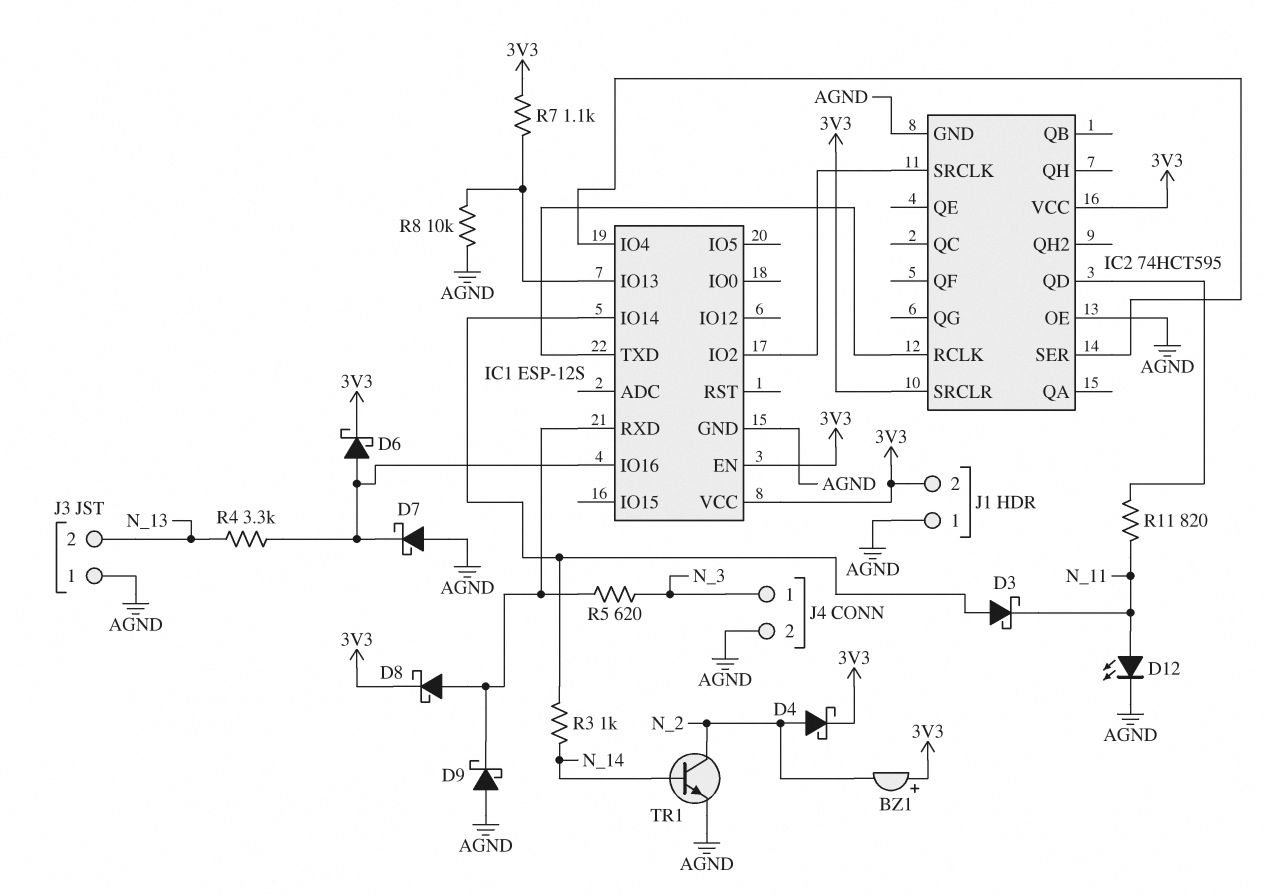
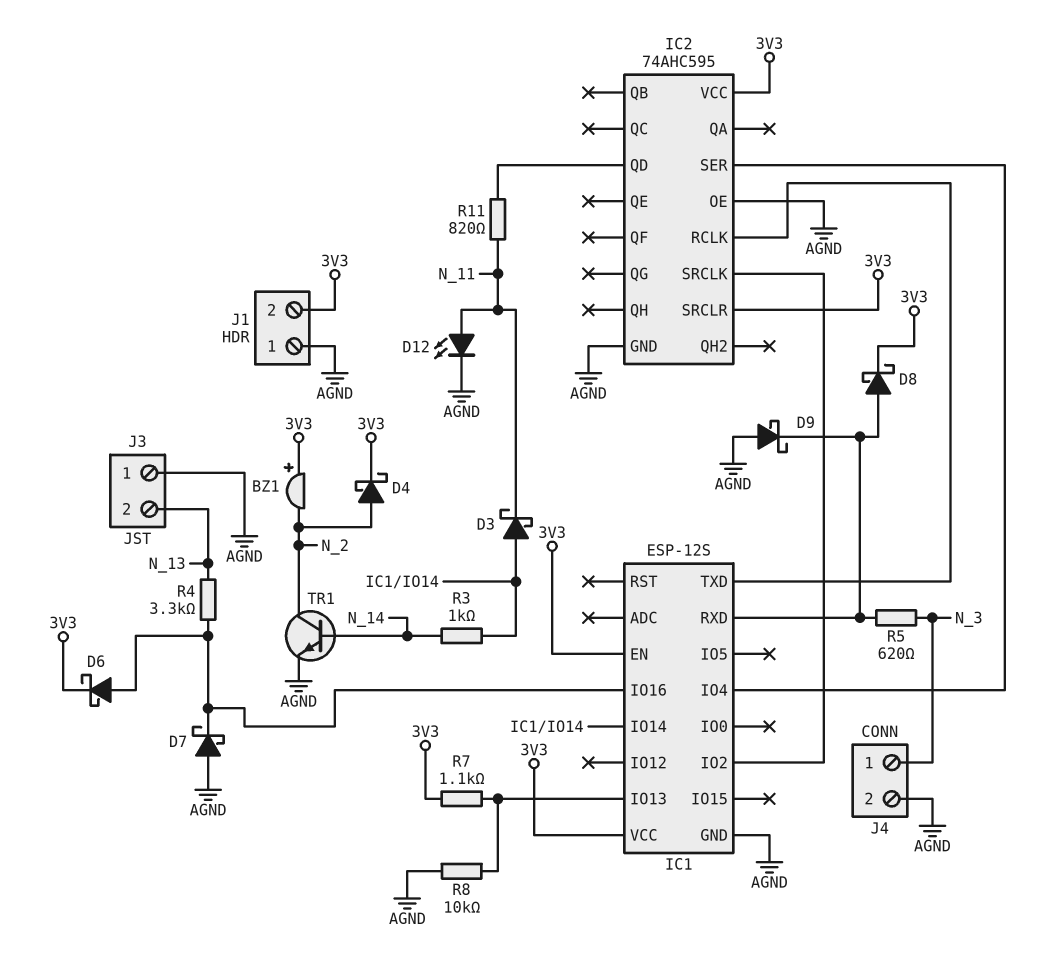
IC2: 74HCT595 -> 74AHC595

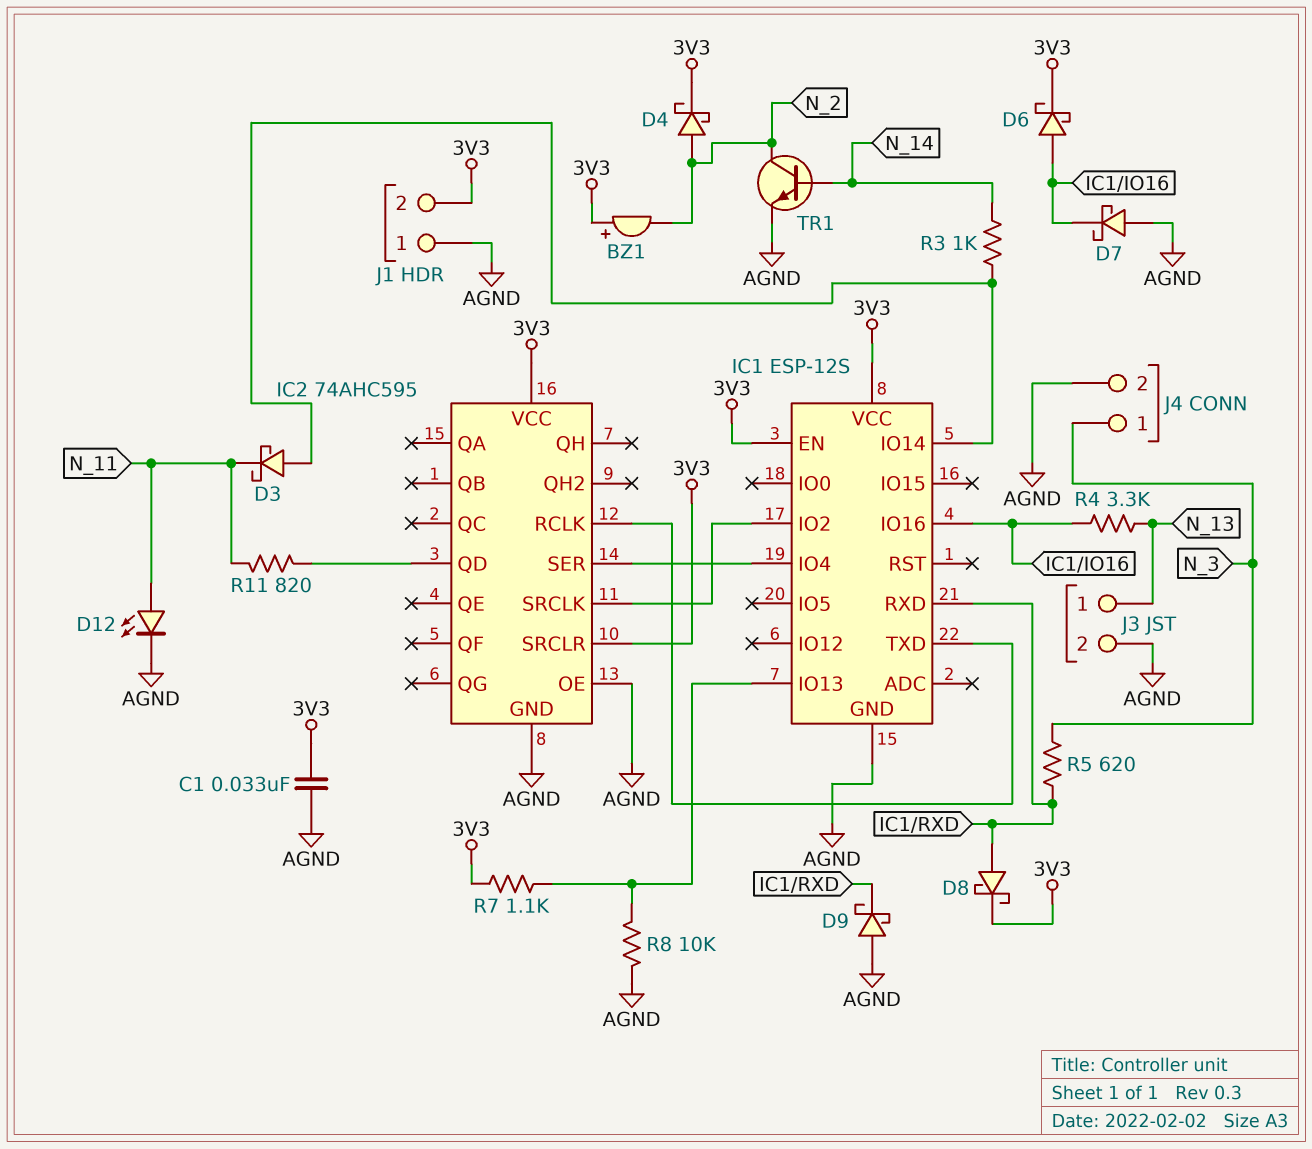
C1: none -> 33nF (3V3, AGND)
J3 pin 1: AGND -> N_13
J3 pin 2: N_13 -> AGND

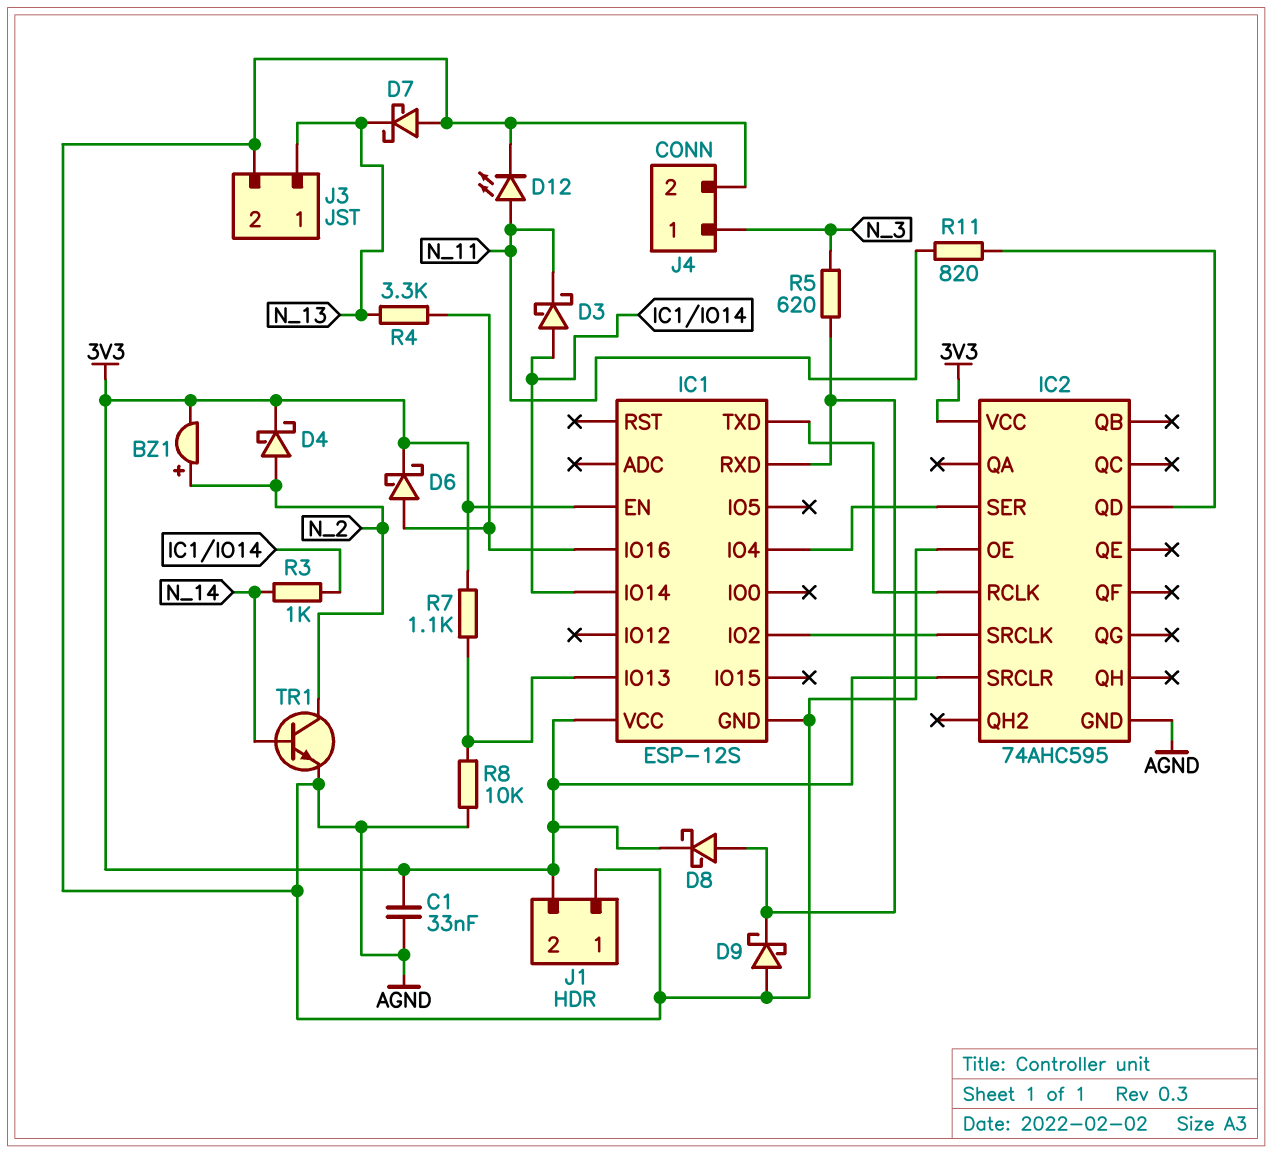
BZ1: buzzer (plus 3V3, minus N_2) -> buzzer (plus N_2, minus 3V3)
D7: schottky (A AGND, K IC1/IO16) -> schottky (A AGND, K N_13)

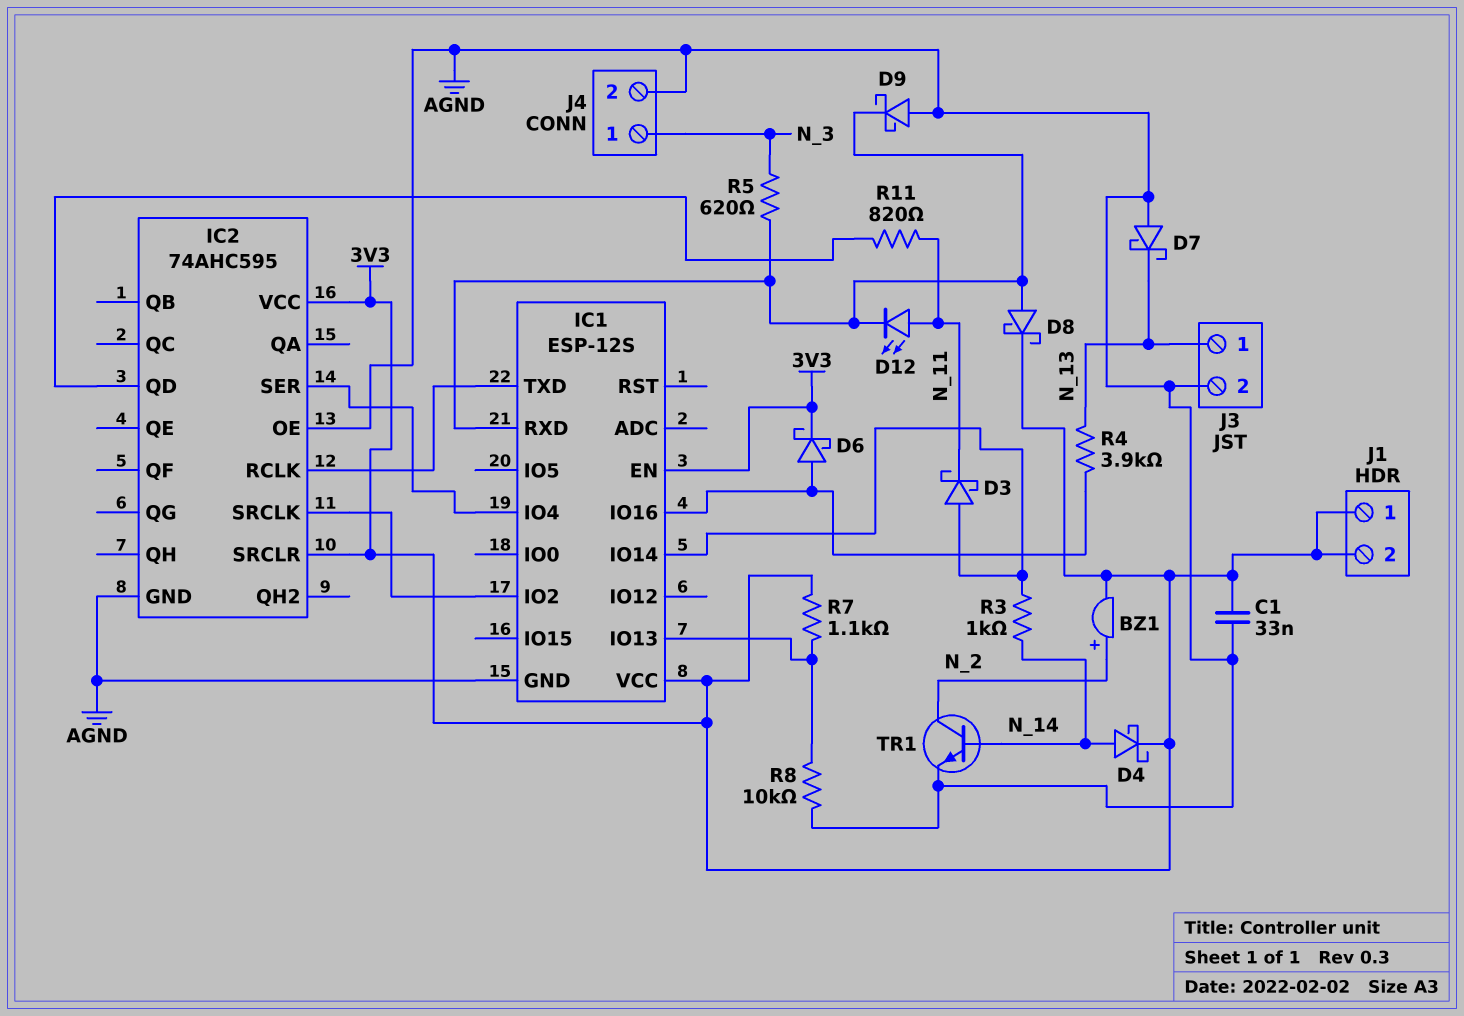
D4: schottky (A N_2, K 3V3) -> schottky (A N_14, K 3V3)
D12: LED (A N_11, K AGND) -> LED (A N_11, K IC1/RXD)
J1 pin 1: AGND -> 3V3
R4: 3.3k (IC1/IO16, N_13) -> 3.9k (IC1/IO16, N_13)

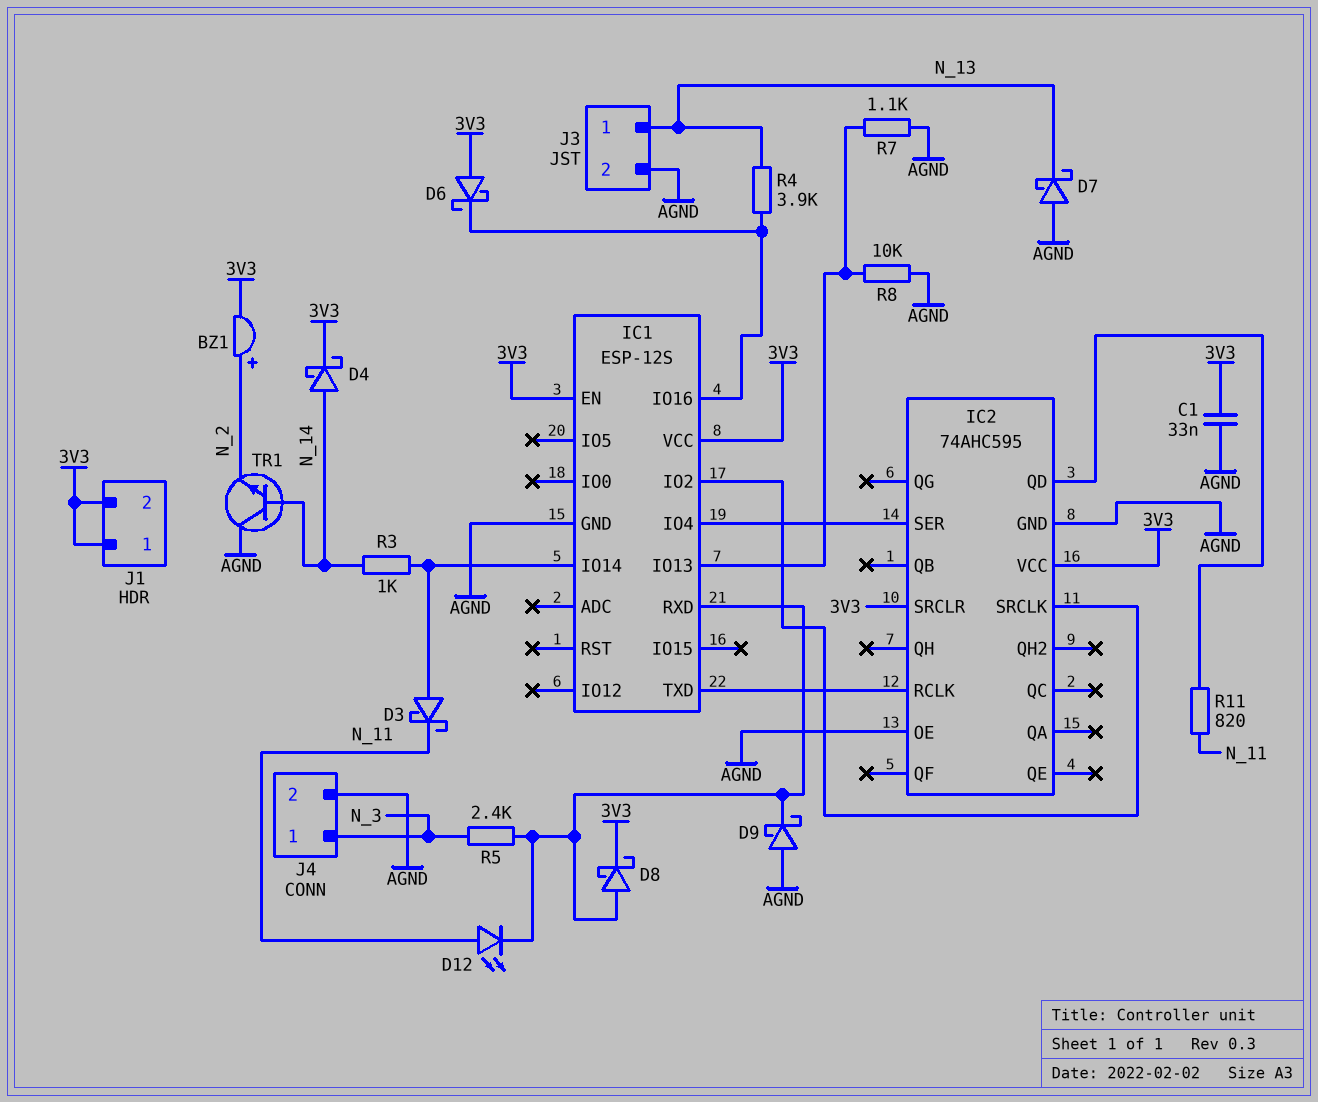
D6: schottky (A IC1/IO16, K 3V3) -> schottky (A 3V3, K IC1/IO16)
R5: 620 (IC1/RXD, N_3) -> 2.4k (IC1/RXD, N_3)
R7: 1.1k (3V3, IC1/IO13) -> 1.1k (AGND, IC1/IO13)
TR1: NPN (B N_14, C N_2, E AGND) -> NPN (B N_14, C AGND, E N_2)

